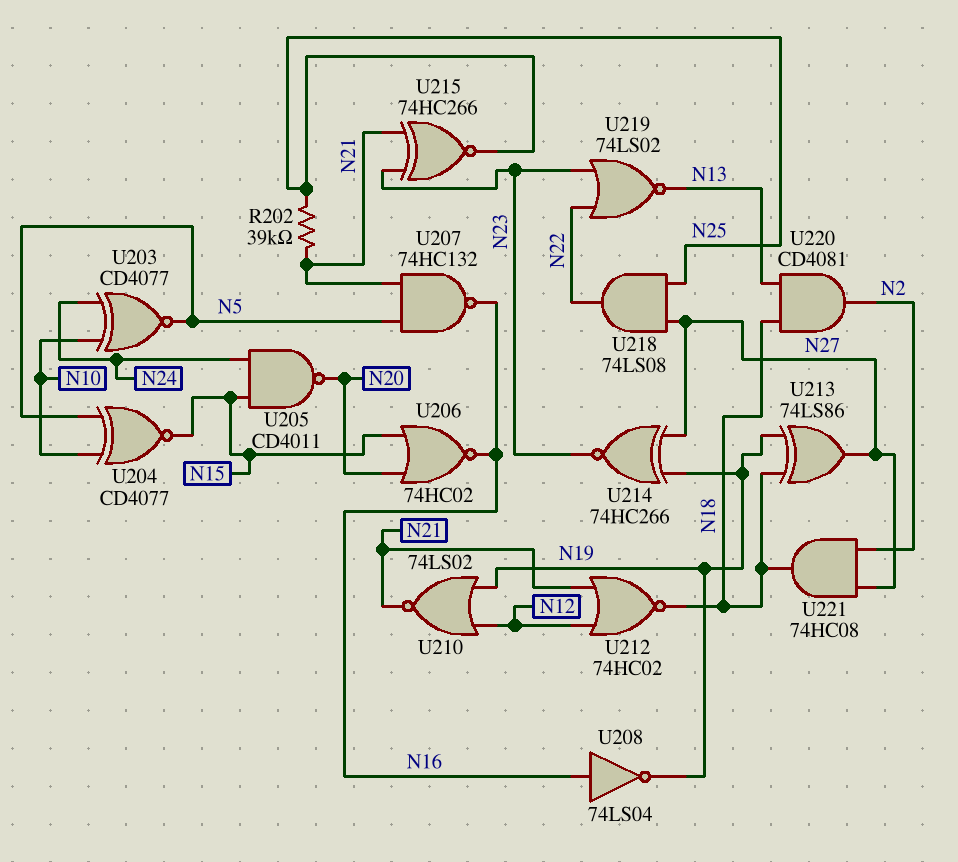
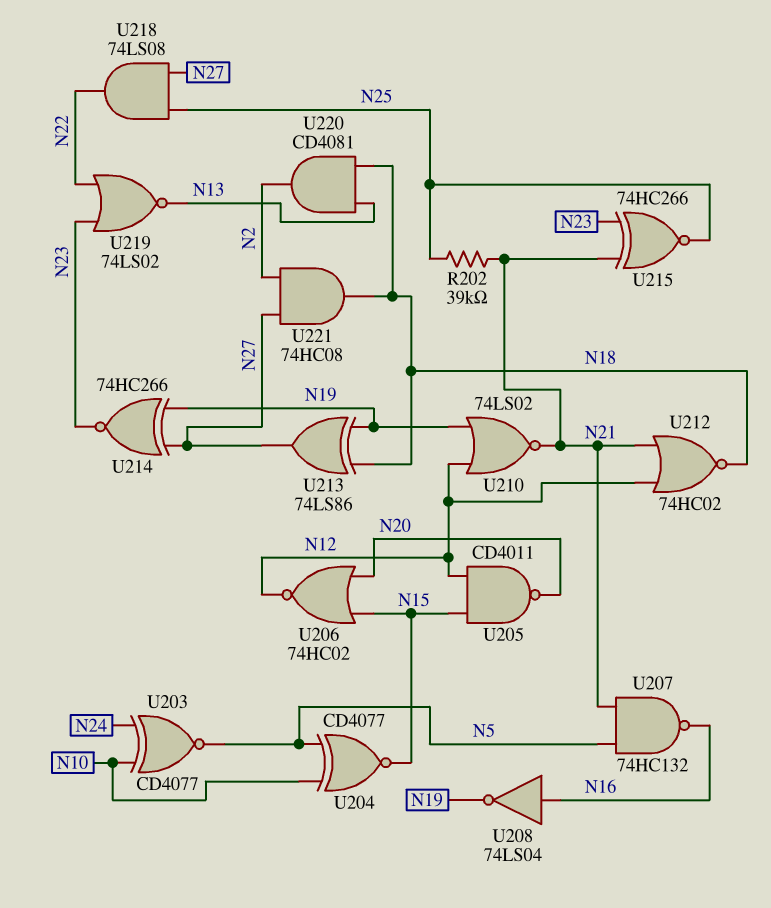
U205: NAND CD4011 (in N15, in N24, out N20) -> NAND CD4011 (in N12, in N15, out N20)
U206: NOR 74HC02 (in N15, in N20, out N16) -> NOR 74HC02 (in N15, in N20, out N12)

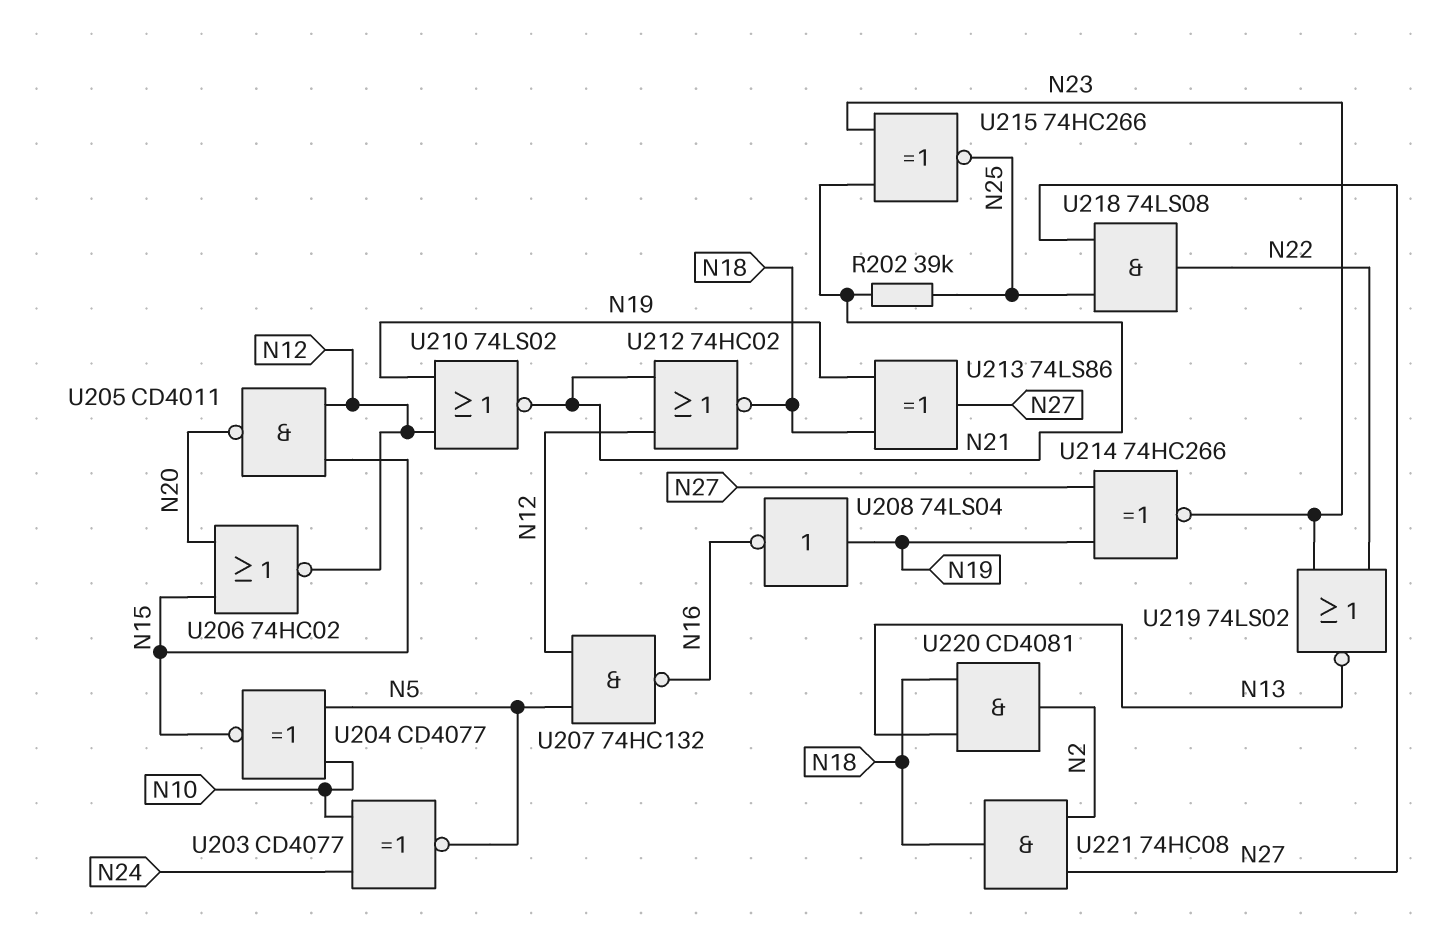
U207: NAND 74HC132 (in N5, in N21, out N16) -> NAND 74HC132 (in N5, in N12, out N16)
U208: NOT 74LS04 (in N16, out N19) -> NOT 74LS04 (in N19, out N16)

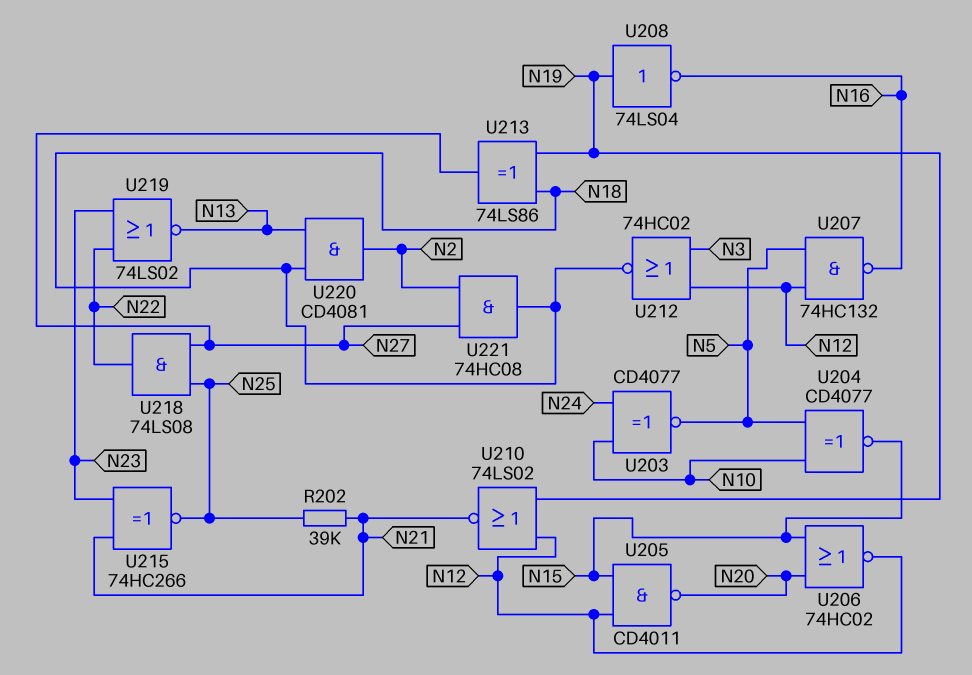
U212: NOR 74HC02 (in N12, in N21, out N18) -> NOR 74HC02 (in N3, in N12, out N18)
U214: XNOR 74HC266 (in N19, in N27, out N23) -> none

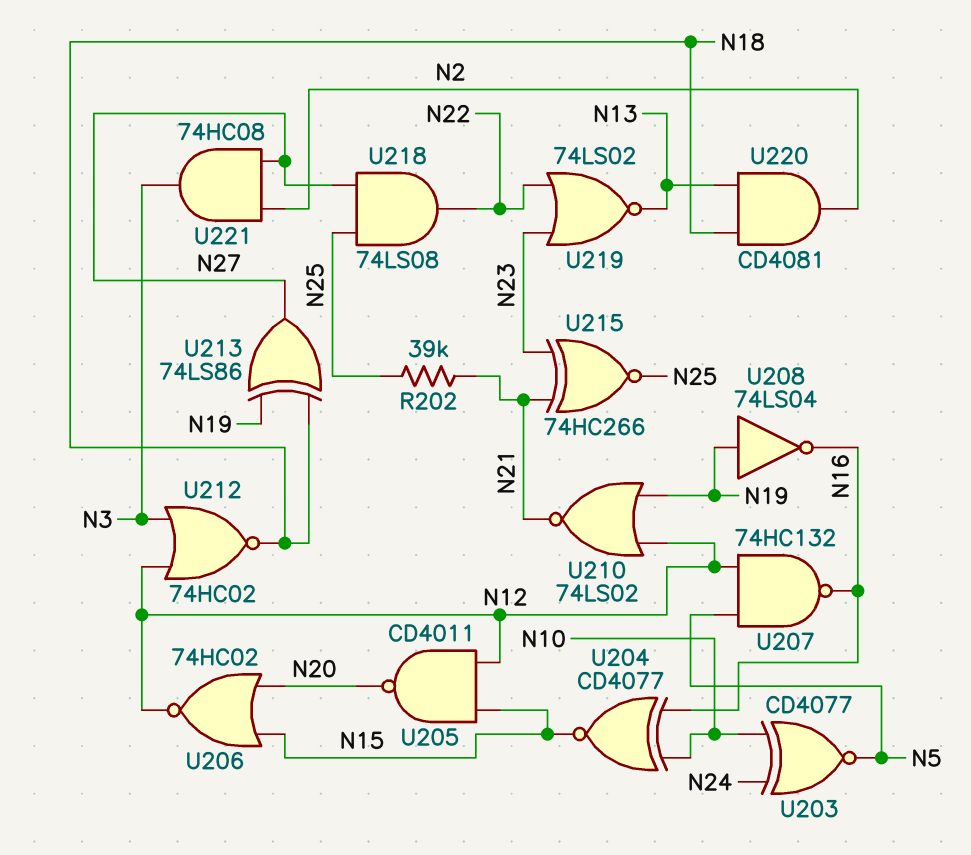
U204: XNOR CD4077 (in N5, in N10, out N15) -> XNOR CD4077 (in N10, in N16, out N15)
U221: AND 74HC08 (in N2, in N27, out N18) -> AND 74HC08 (in N2, in N27, out N3)

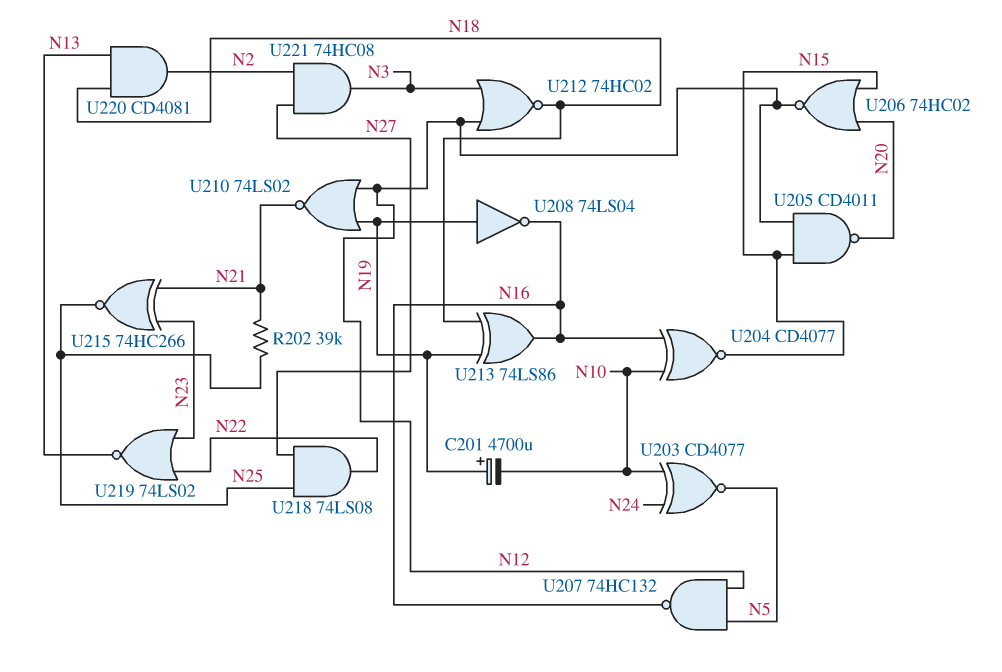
C201: none -> 4700uF (plus N19, minus N10)
U213: XOR 74LS86 (in N18, in N19, out N27) -> XOR 74LS86 (in N18, in N19, out N16)

